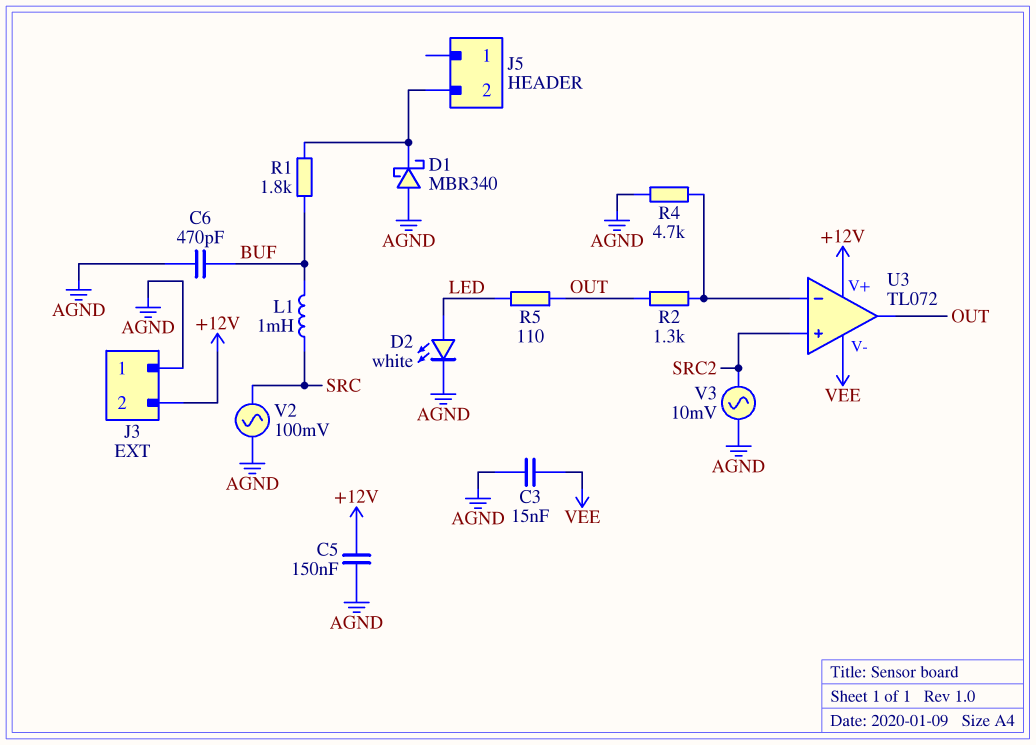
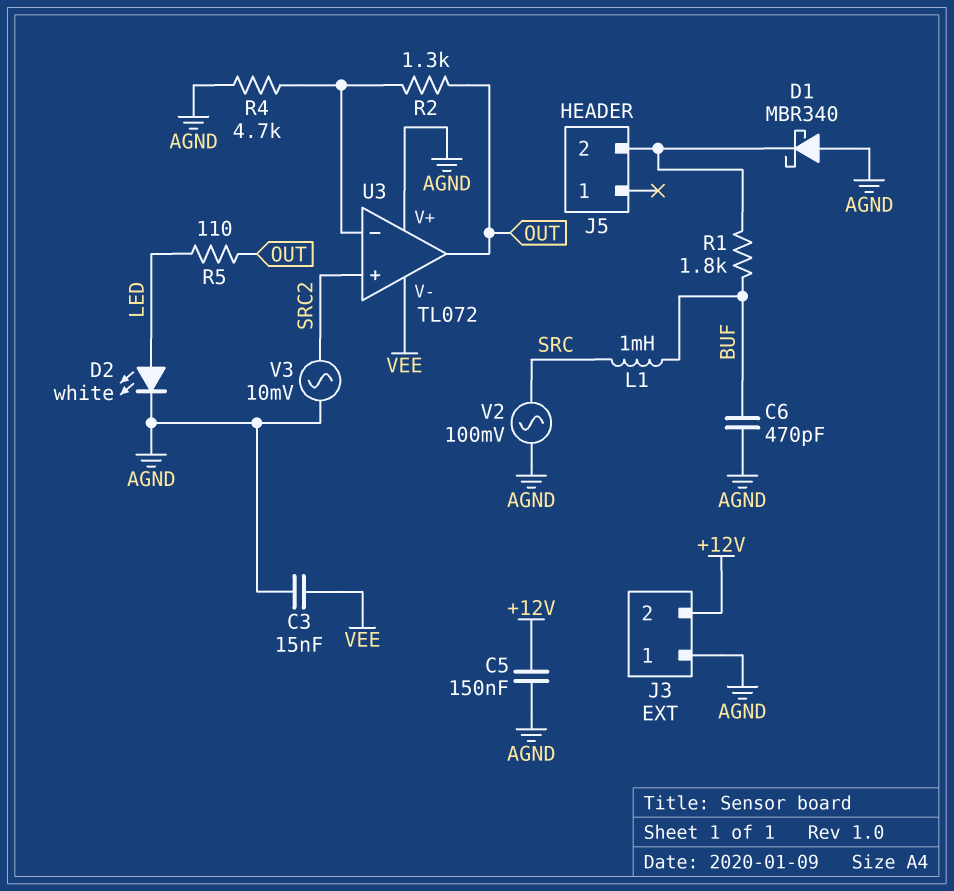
U3 pin V+: +12V -> AGND

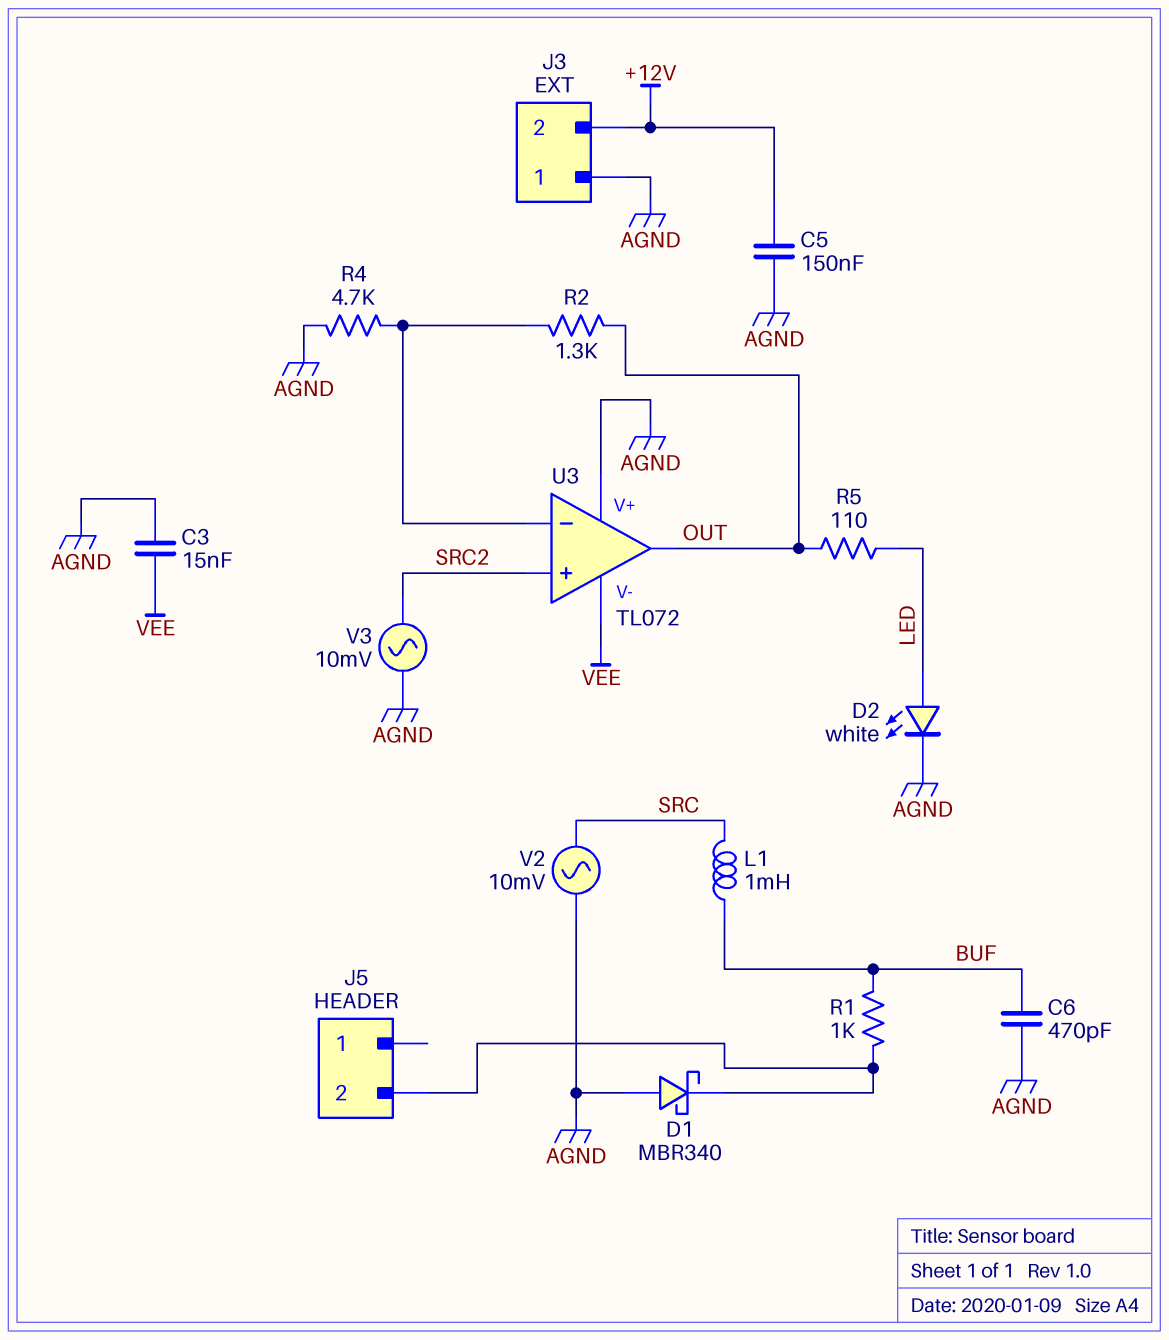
R1: 1.8k (BUF, J5/2) -> 1k (BUF, J5/2)
V2: AC 100mV (AGND, SRC) -> AC 10mV (AGND, SRC)

